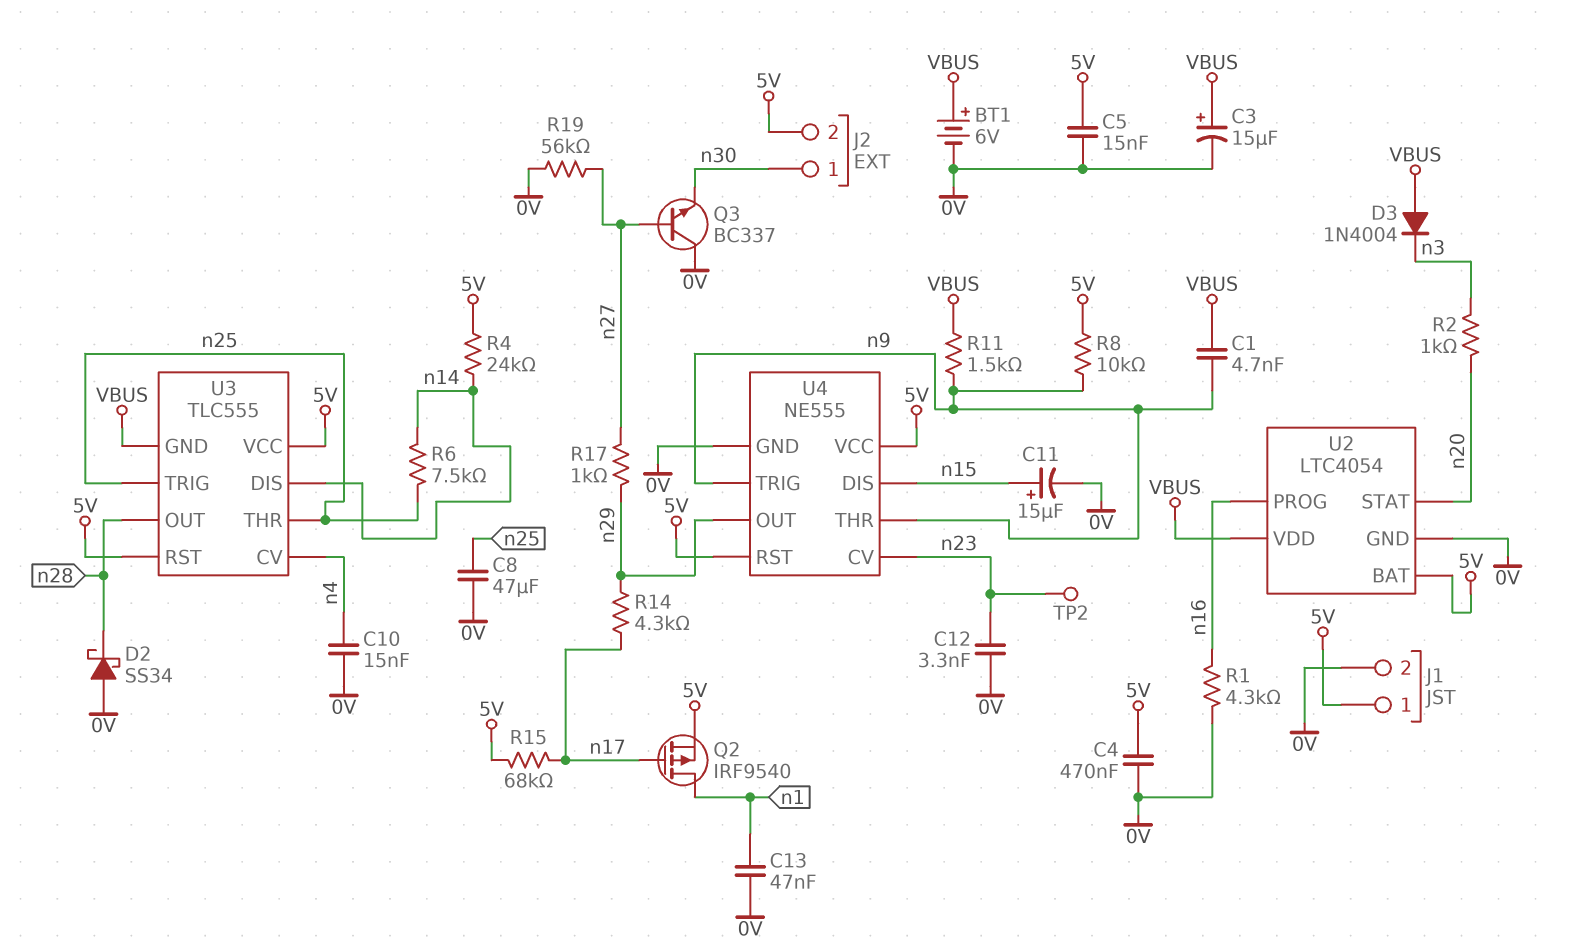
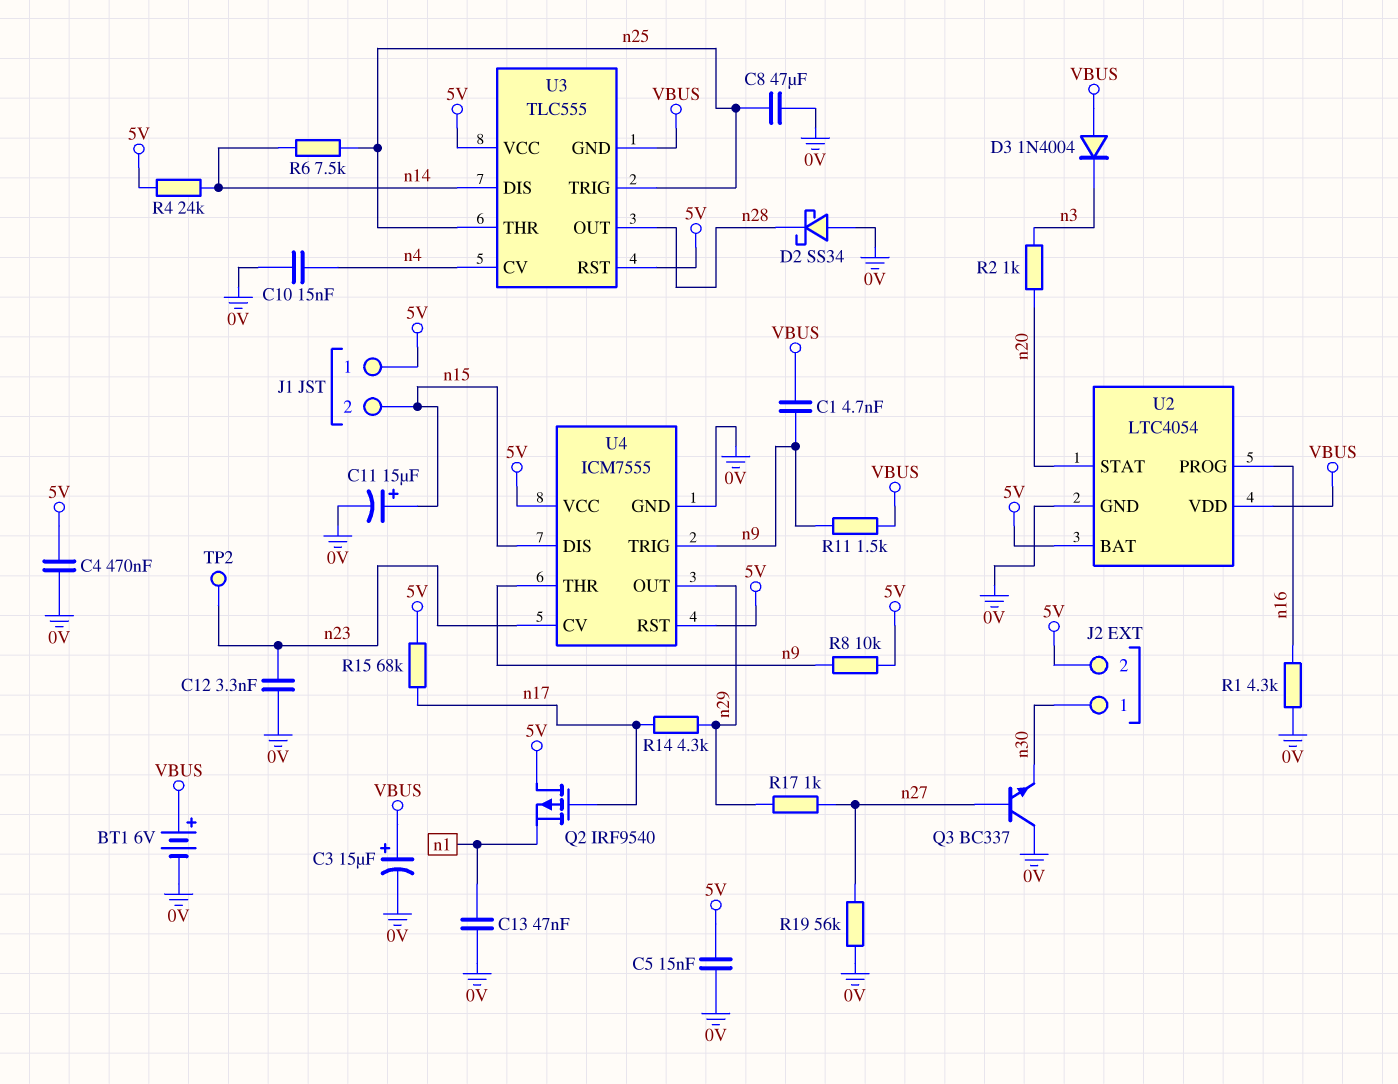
J1 pin 2: 0V -> n15
Q2: PMOS IRF9540 (G n17, D n1, S 5V) -> PMOS IRF9540 (G n17, D 5V, S n1)
U4: NE555 -> ICM7555

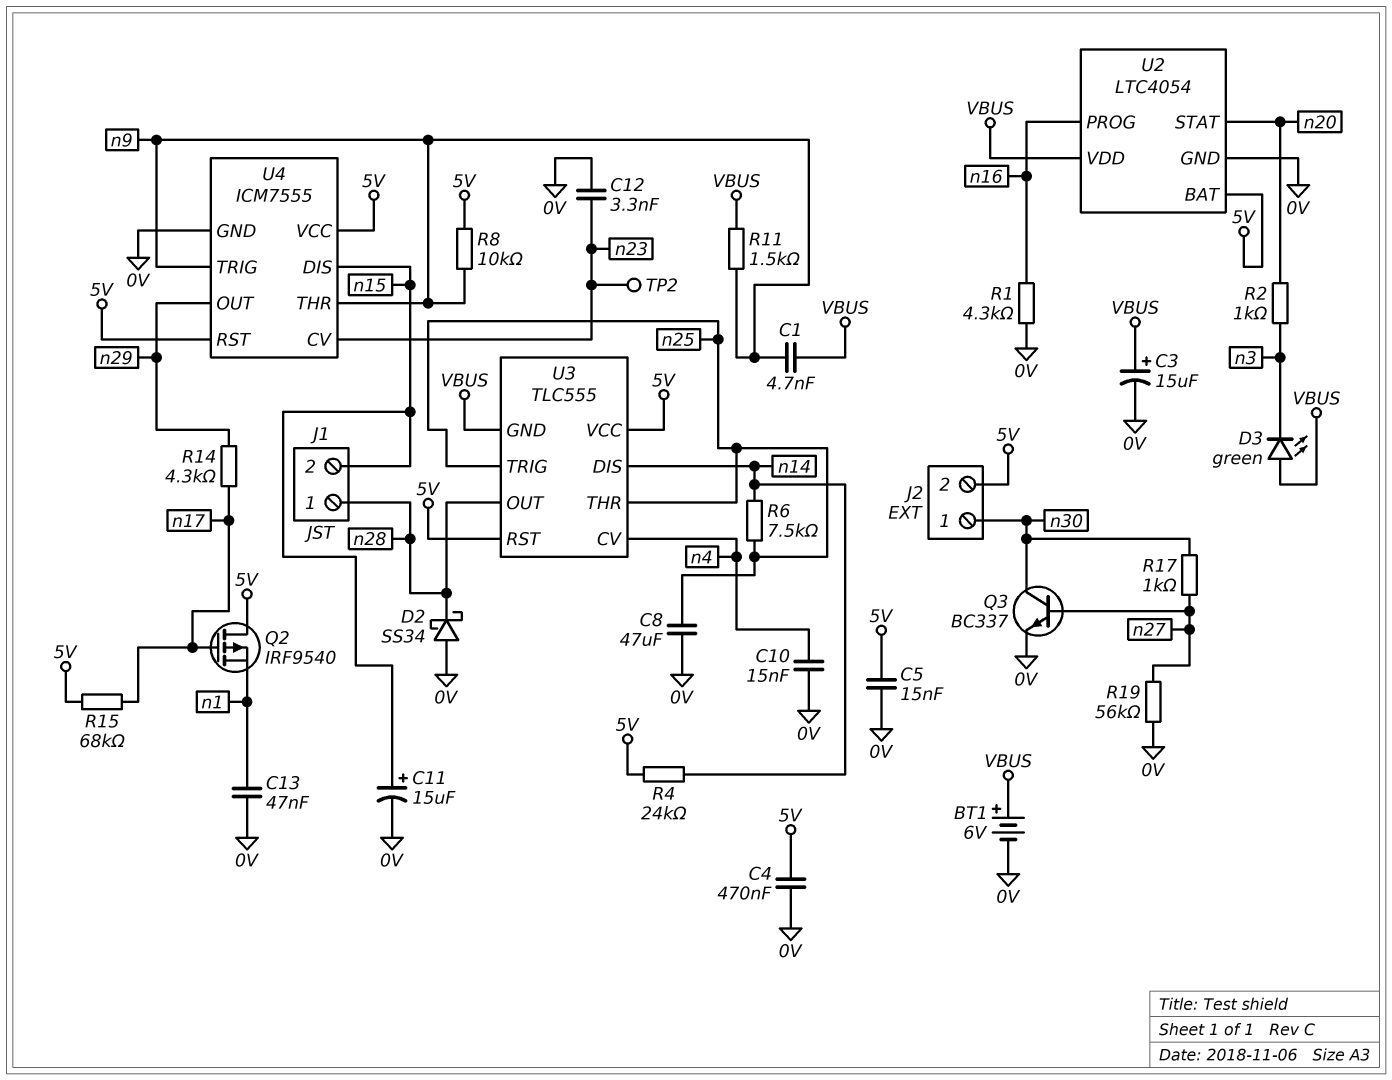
D3: diode 1N4004 (A VBUS, K n3) -> LED green (A VBUS, K n3)
J1 pin 1: 5V -> n28
Q3: NPN BC337 (B n27, C 0V, E n30) -> NPN BC337 (B n27, C n30, E 0V)
R17: 1k (n27, n29) -> 1k (n27, n30)

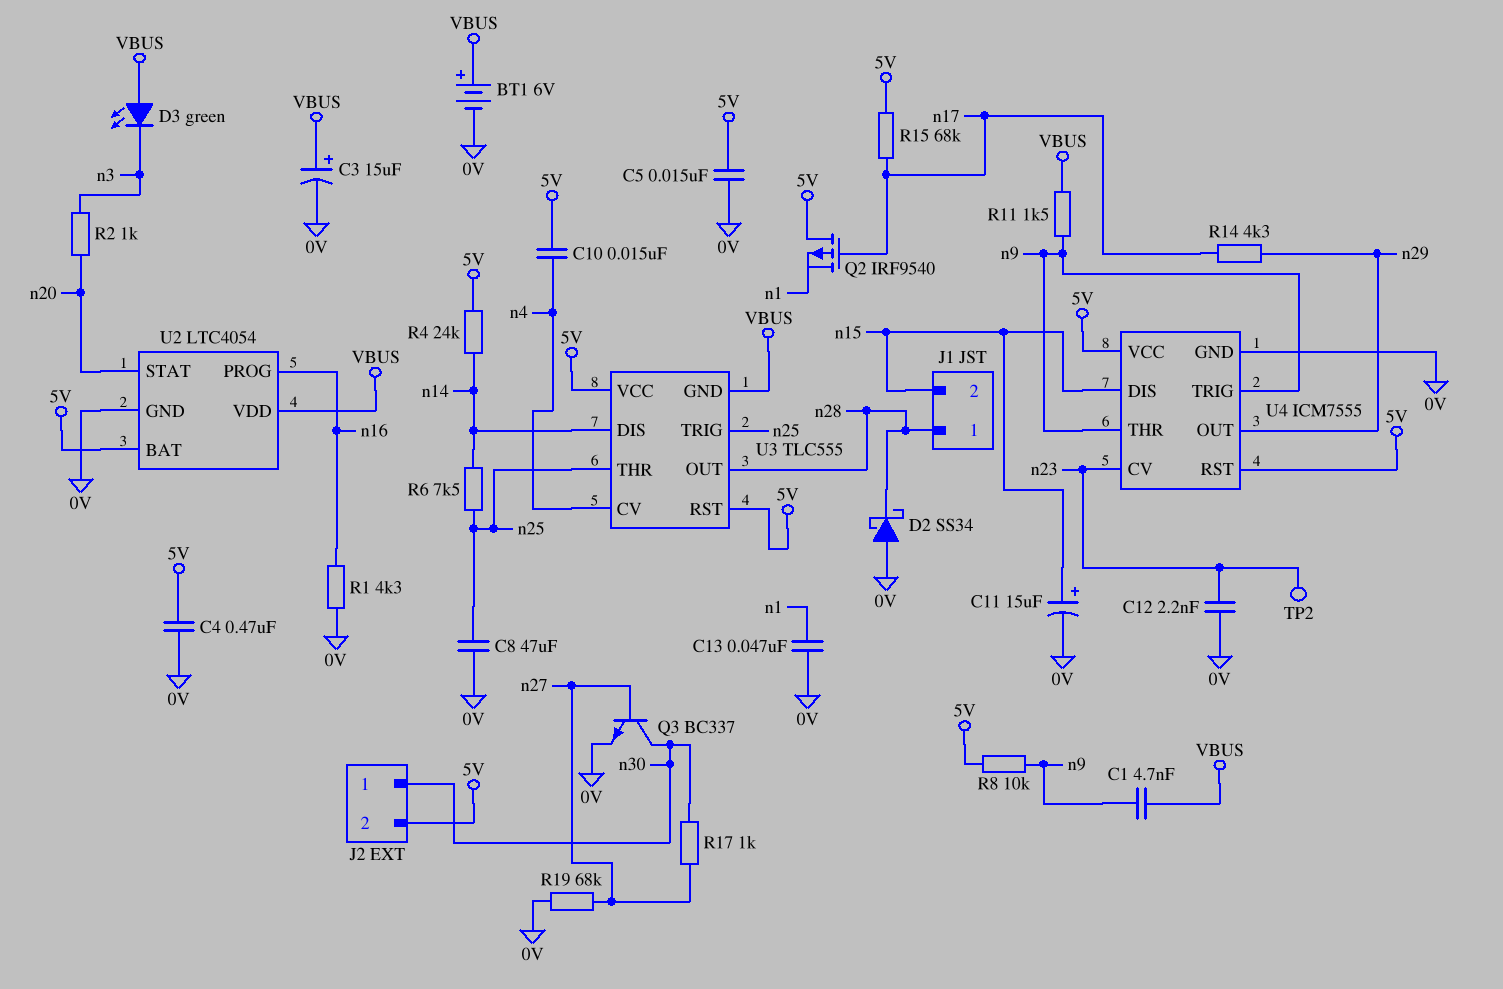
C10: 15nF (0V, n4) -> 15nF (5V, n4)
C12: 3.3nF (0V, n23) -> 2.2nF (0V, n23)
R19: 56k (0V, n27) -> 68k (0V, n27)

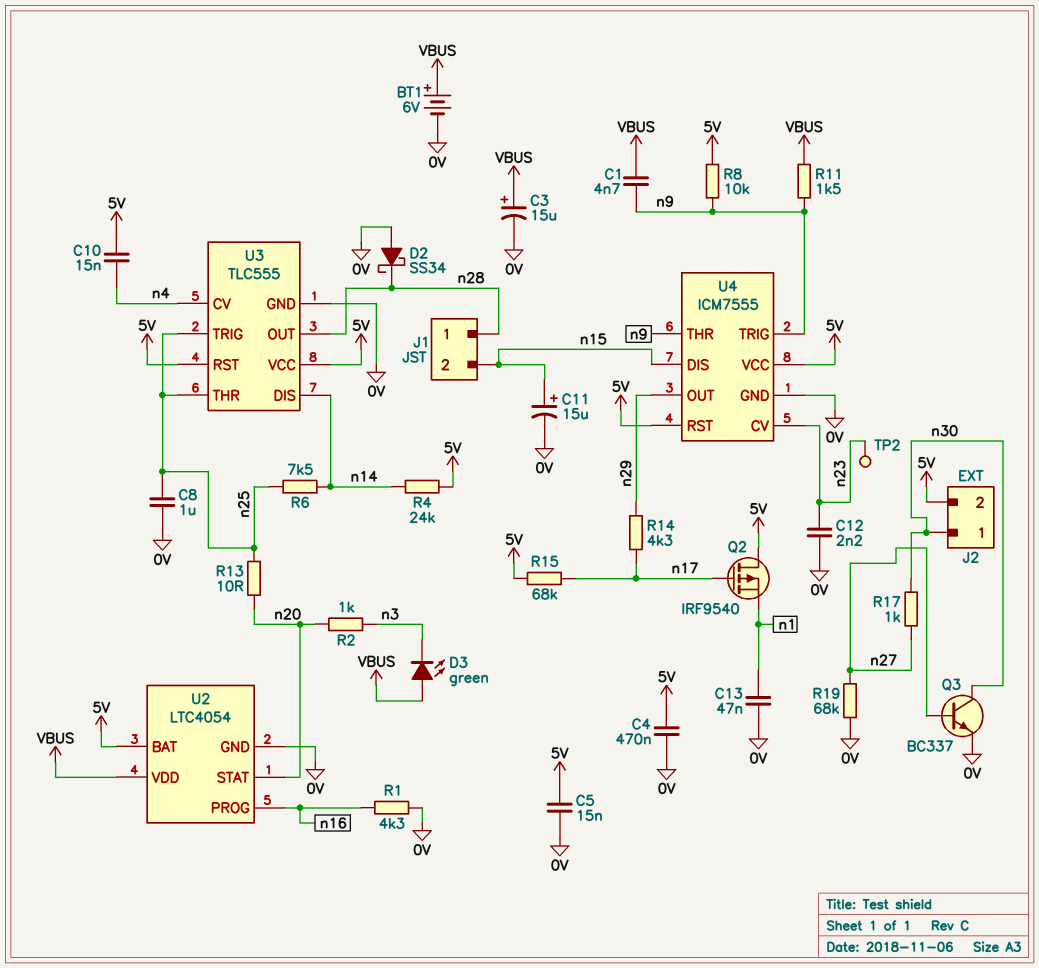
C8: 47uF (0V, n25) -> 1uF (0V, n25)
R13: none -> 10 (n20, n25)
U3 pin GND: VBUS -> 0V

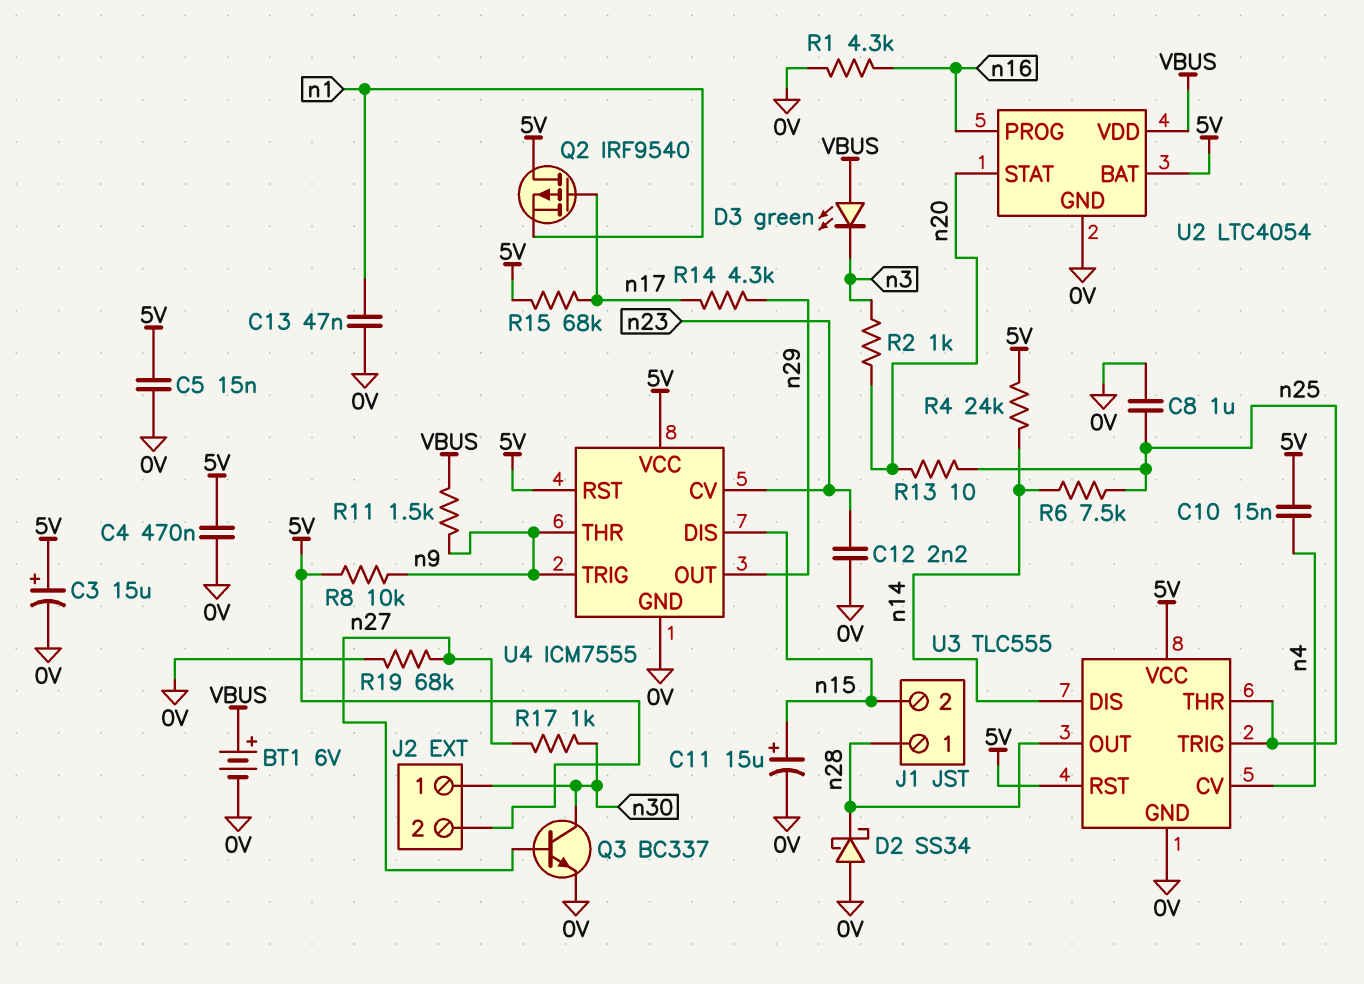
C1: 4.7nF (VBUS, n9) -> none
C3: 15uF (plus VBUS, minus 0V) -> 15uF (plus 5V, minus 0V)
TP2: test point (n23) -> none

